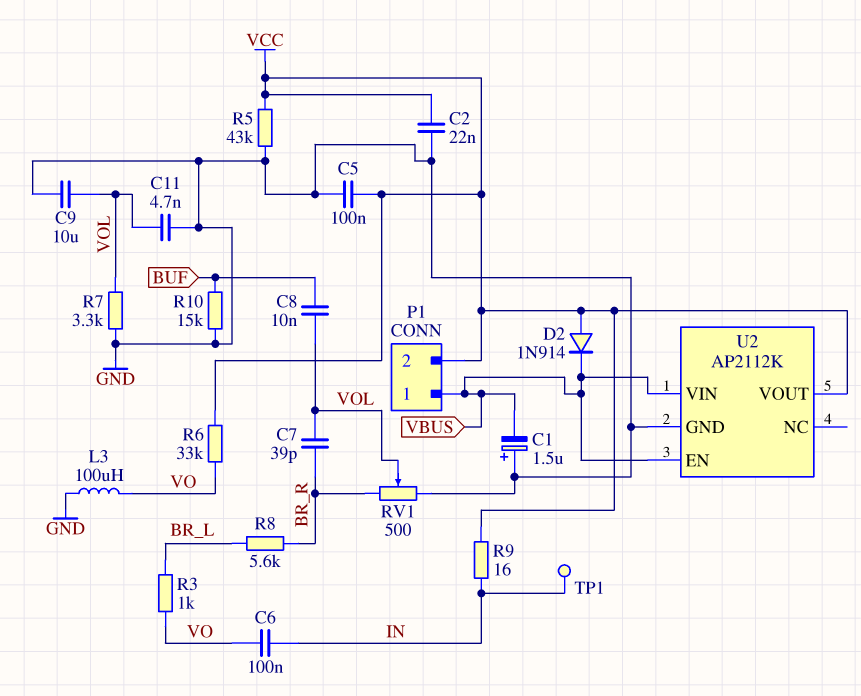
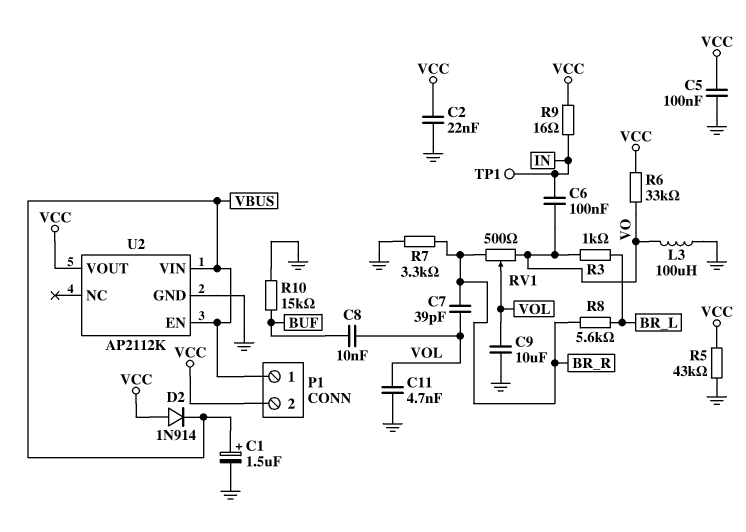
C1: 1.5uF (plus GND, minus VBUS) -> 1.5uF (plus VBUS, minus GND)
R7: 3.3k (GND, VOL) -> 3.3k (BR_R, GND)
RV1: 500 (BR_R, GND, wiper VOL) -> 500 (BR_R, VO, wiper VOL)

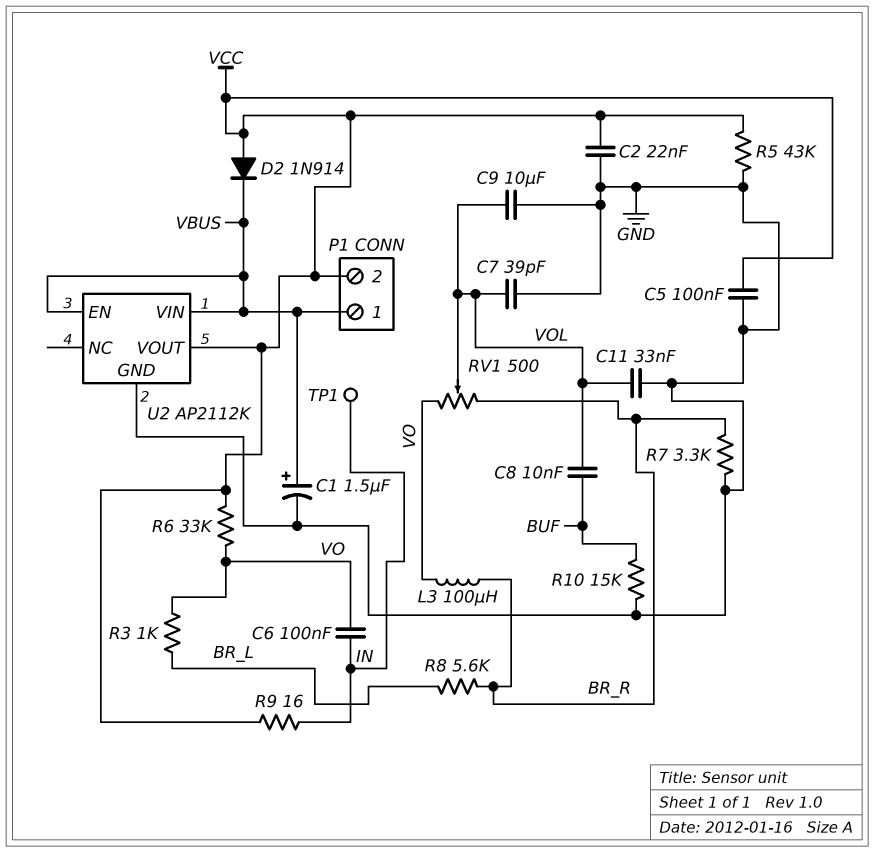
C7: 39pF (BR_R, VOL) -> 39pF (GND, VOL)
C11: 4.7nF (GND, VOL) -> 33nF (GND, VOL)
L3: 100uH (GND, VO) -> 100uH (BR_R, VO)

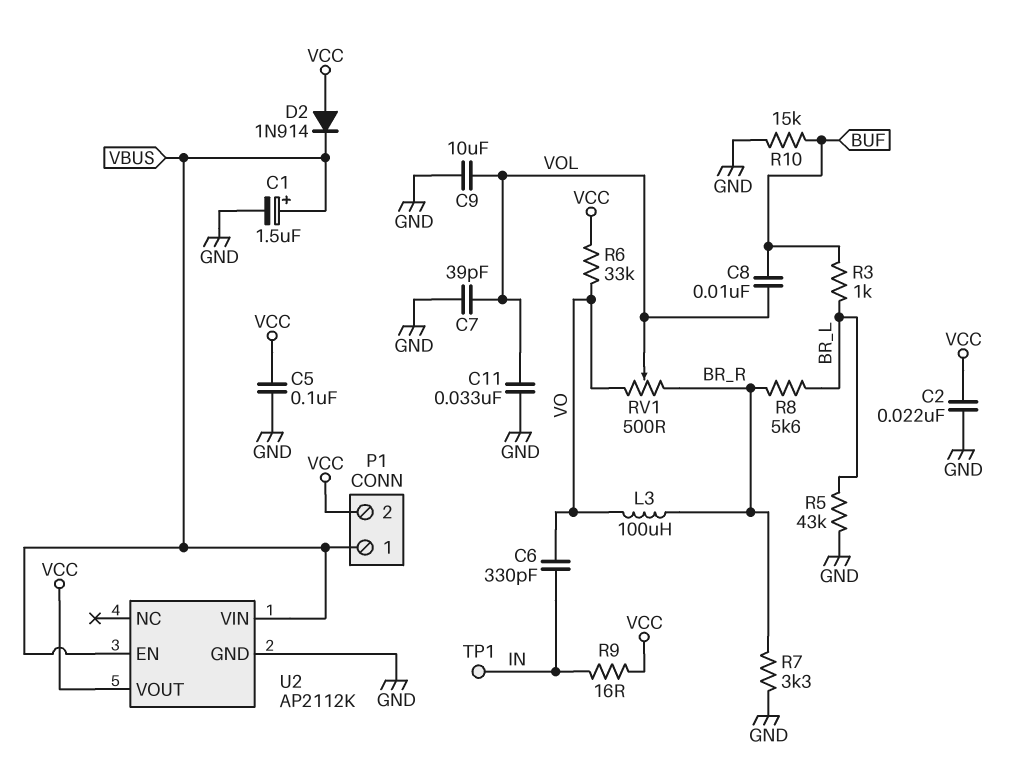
C6: 100nF (IN, VO) -> 330pF (IN, VO)
R3: 1k (BR_L, VO) -> 1k (BR_L, BUF)
R5: 43k (GND, VCC) -> 43k (BR_L, GND)

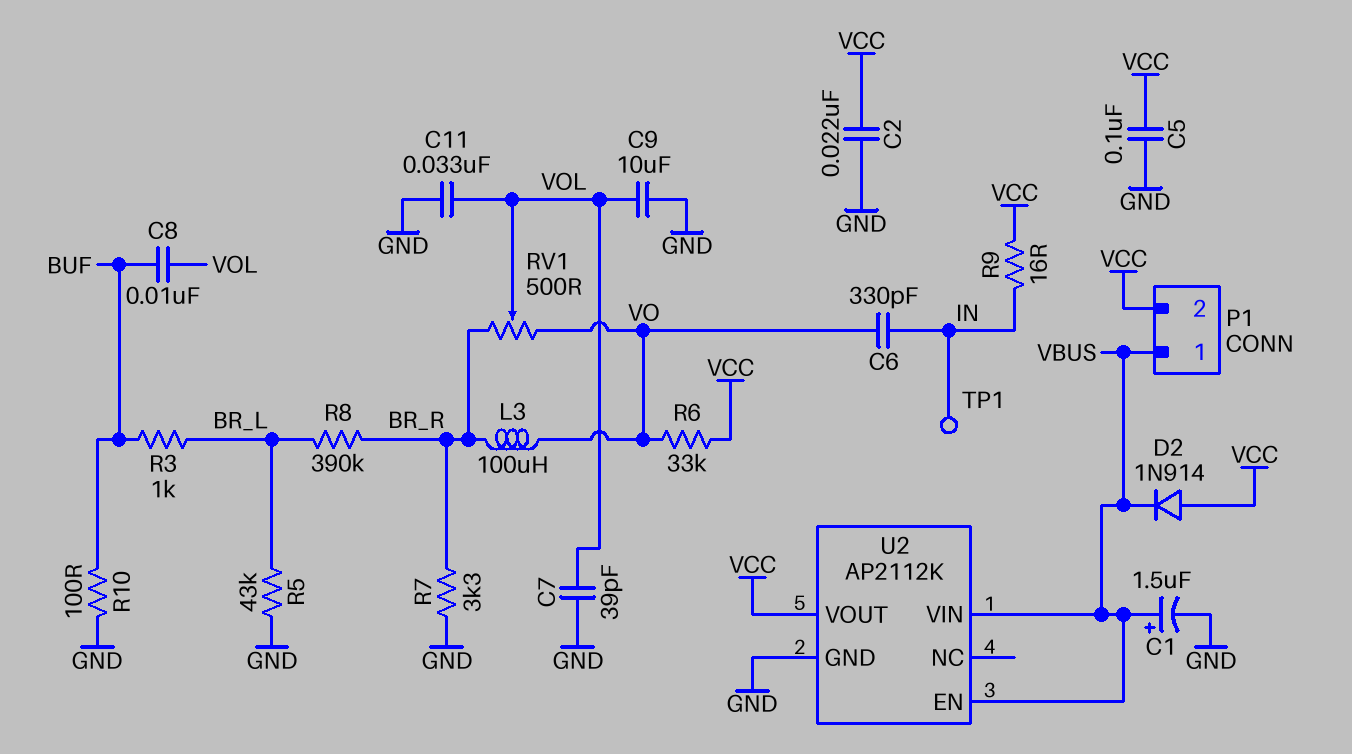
R8: 5.6k (BR_L, BR_R) -> 390k (BR_L, BR_R)
R10: 15k (BUF, GND) -> 100 (BUF, GND)

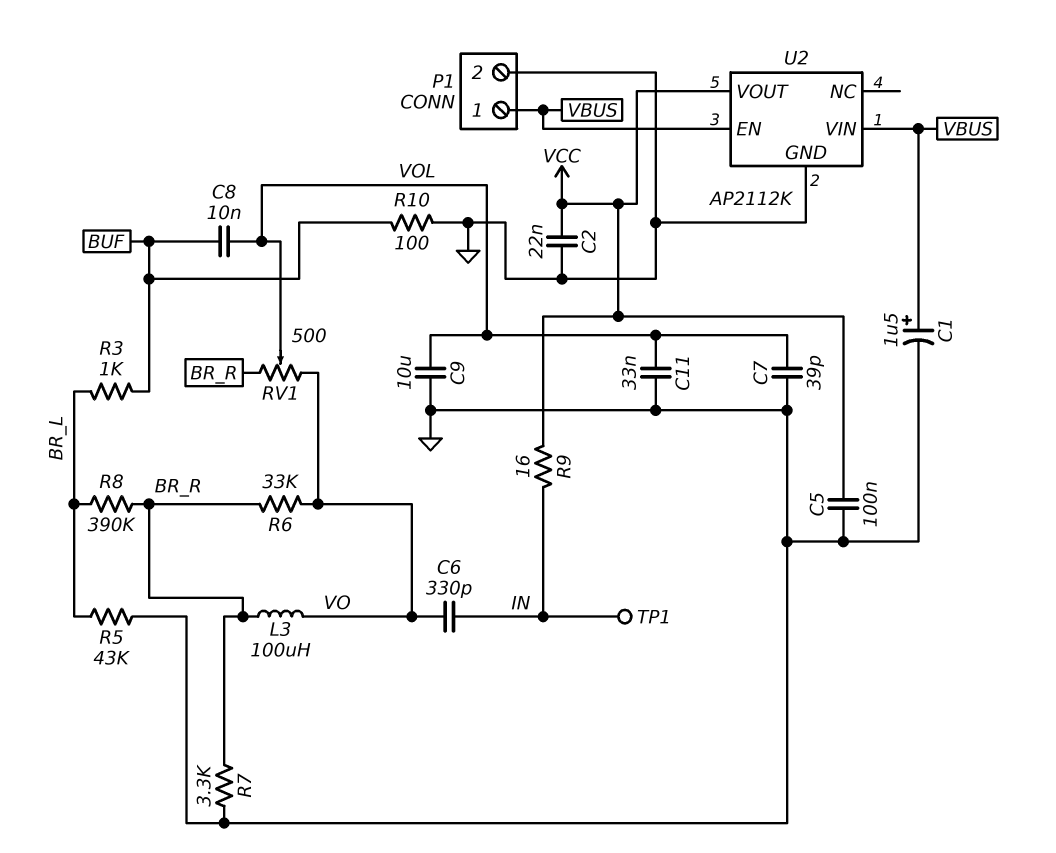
D2: diode 1N914 (A VCC, K VBUS) -> none
P1 pin 2: VCC -> GND
R6: 33k (VCC, VO) -> 33k (BR_R, VO)

